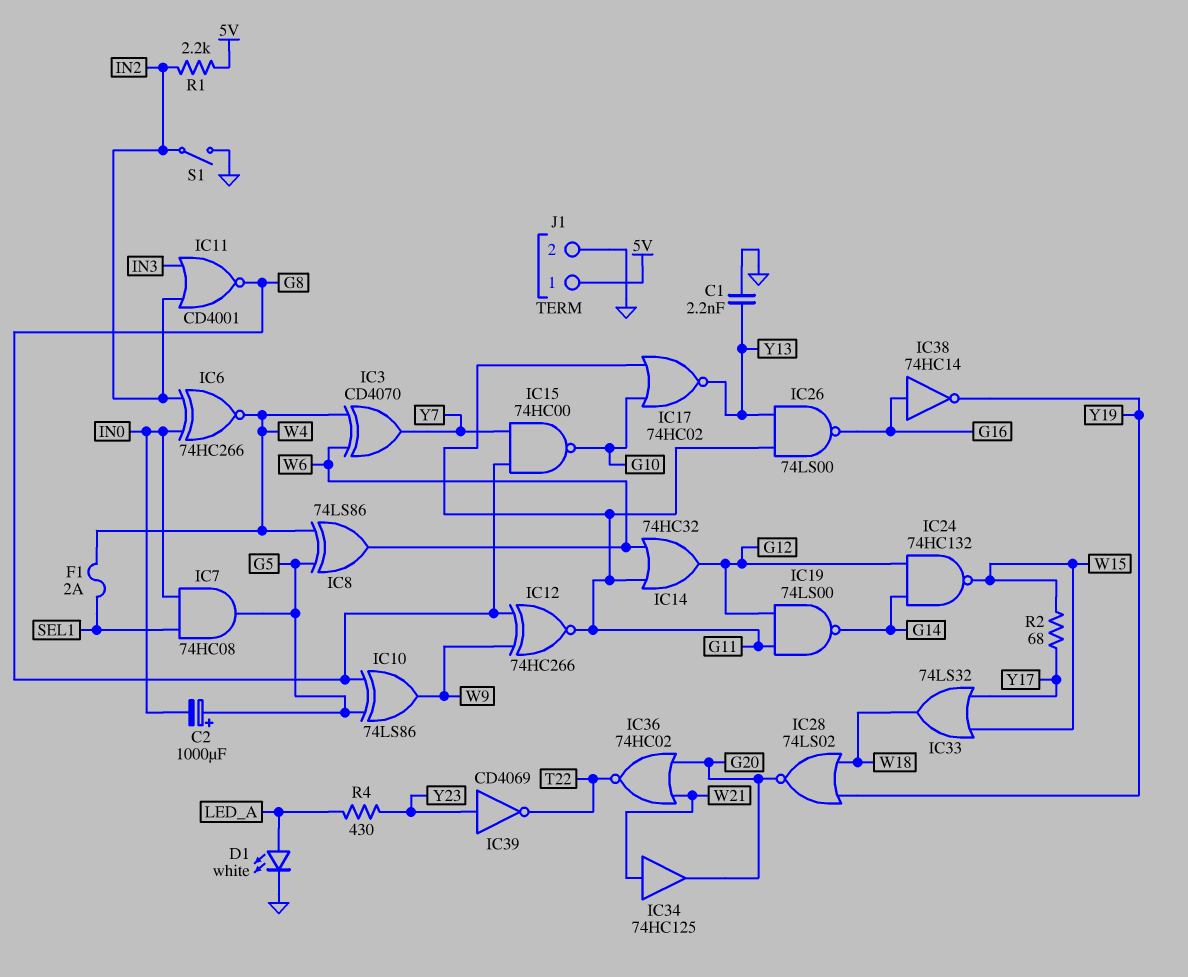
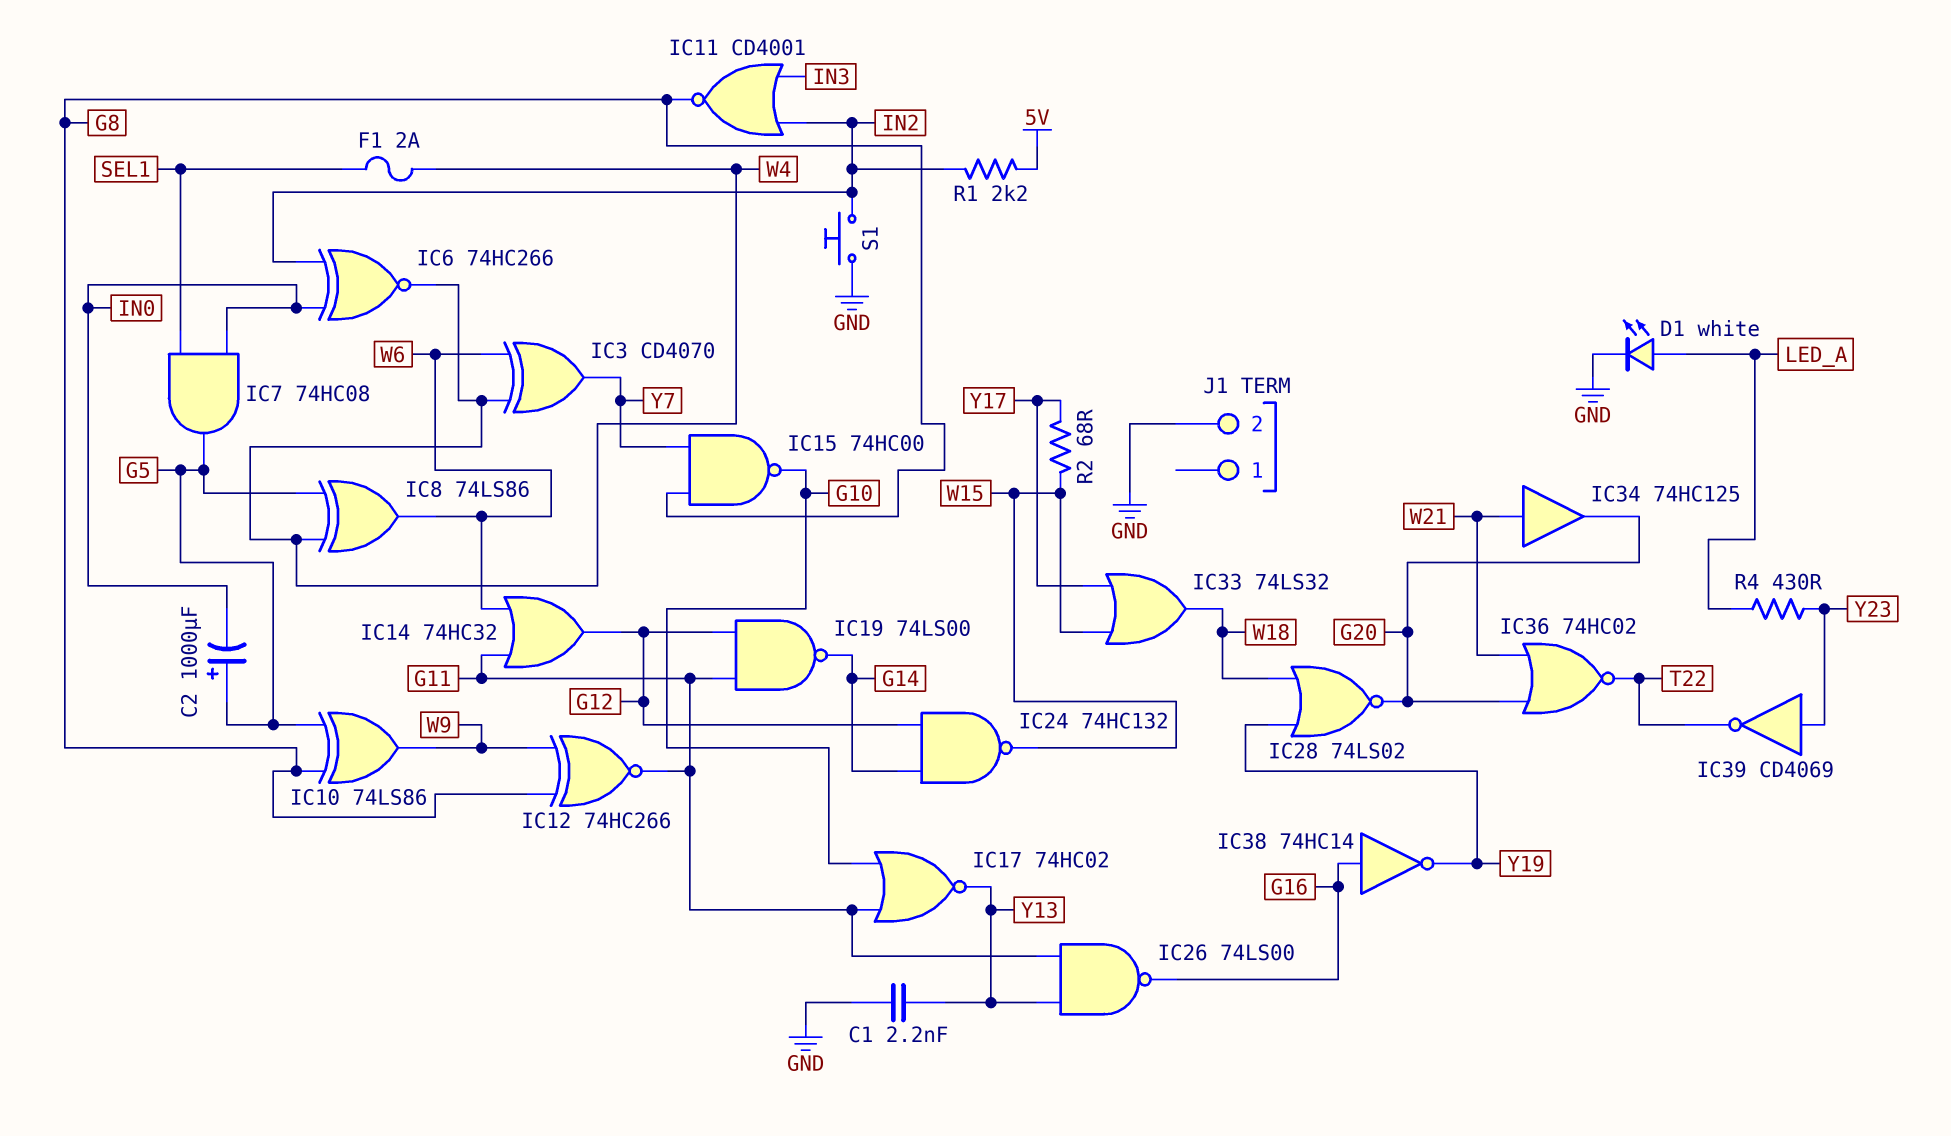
J1 pin 1: 5V -> none
S1: switch (GND, IN2) -> button (GND, IN2)

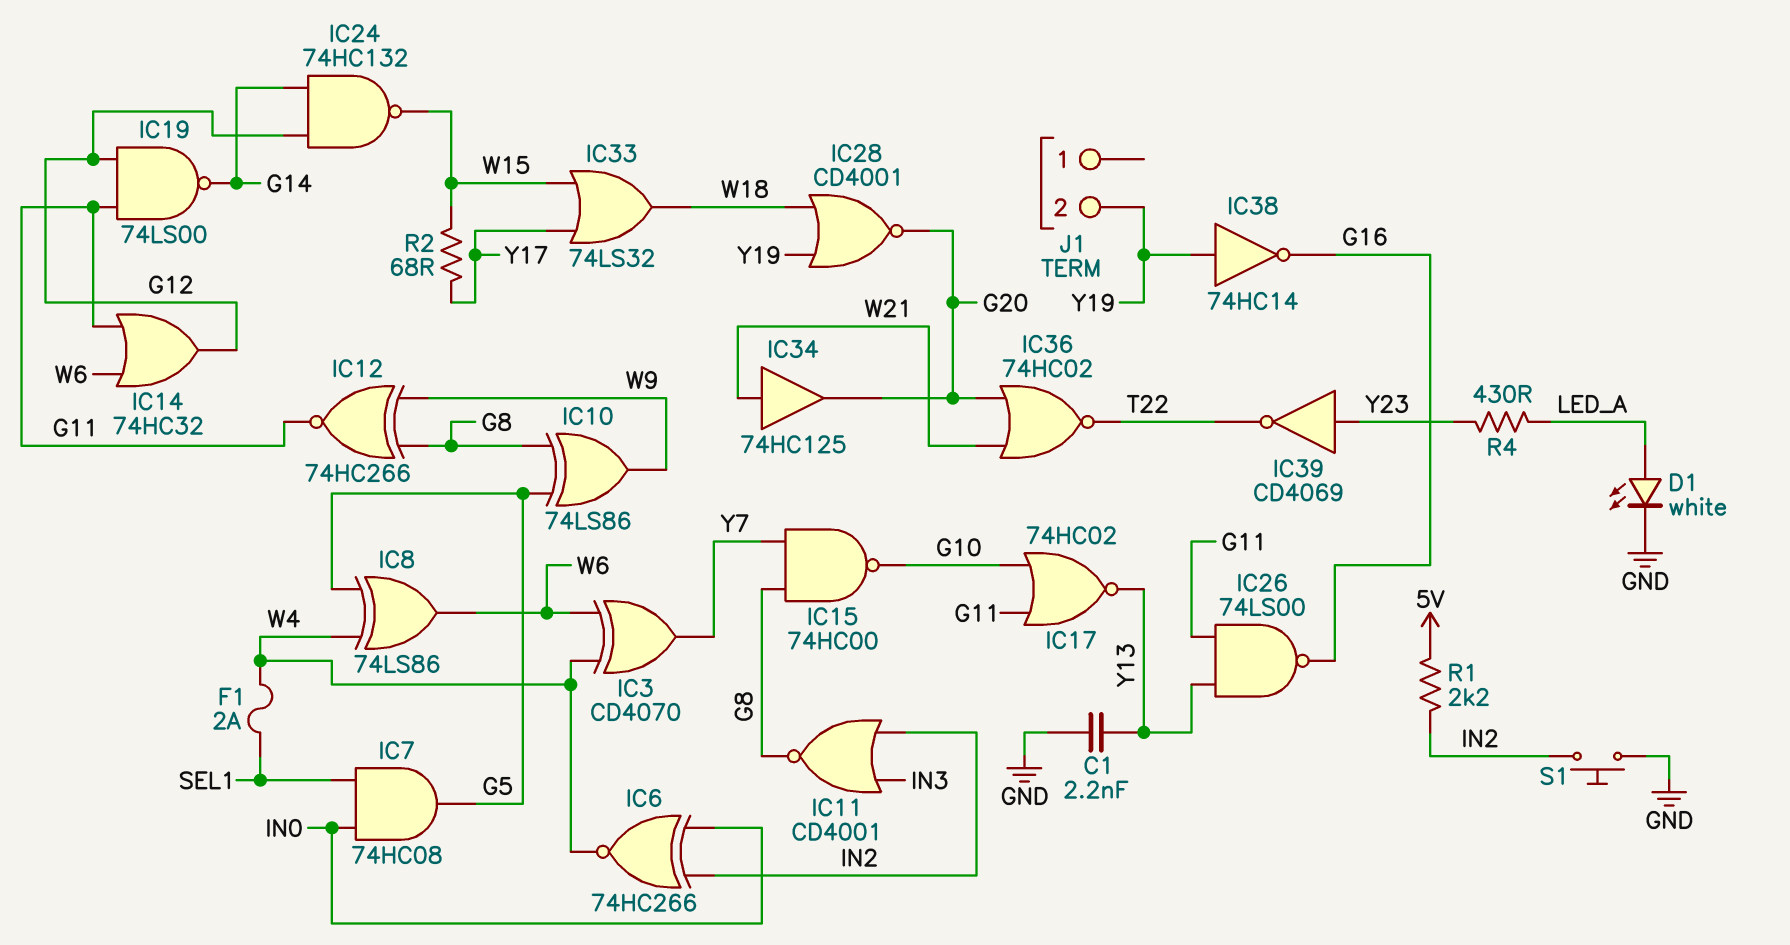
C2: 1000uF (plus G5, minus IN0) -> none
IC28: NOR 74LS02 (in W18, in Y19, out G20) -> NOR CD4001 (in W18, in Y19, out G20)
IC38: NOT 74HC14 (in G16, out Y19) -> NOT 74HC14 (in Y19, out G16)
J1 pin 2: GND -> Y19

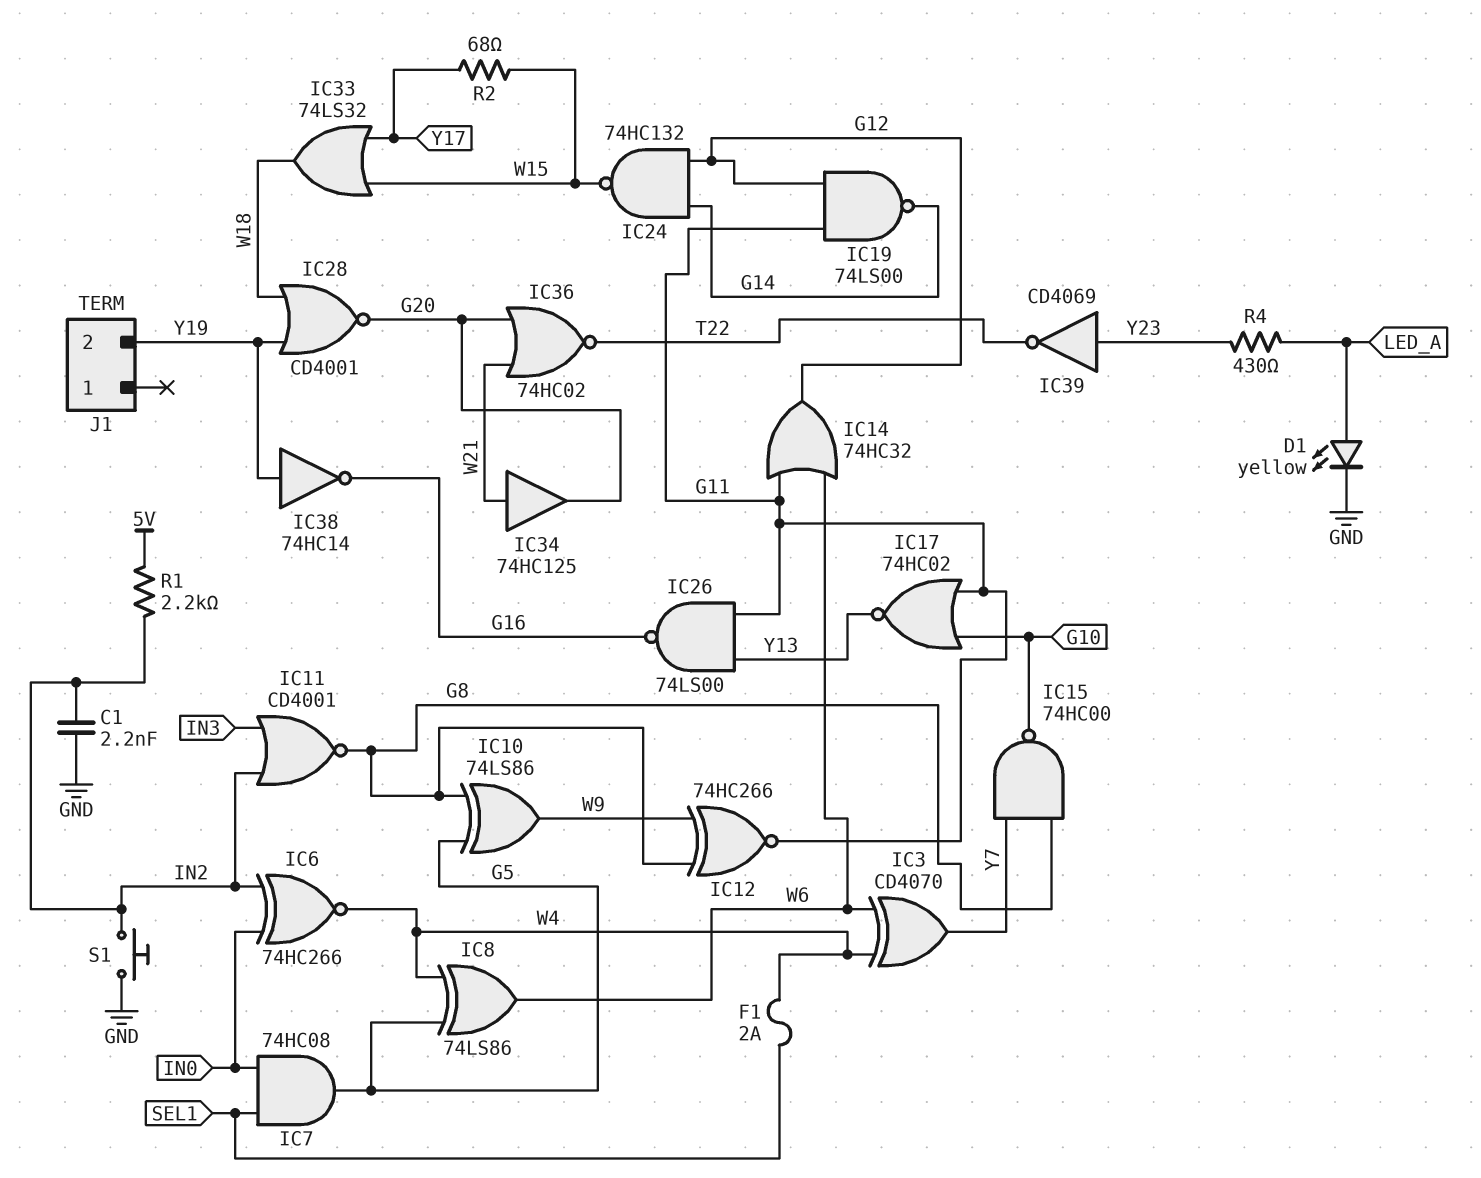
C1: 2.2nF (GND, Y13) -> 2.2nF (GND, IN2)
D1: LED white (A LED_A, K GND) -> LED yellow (A LED_A, K GND)

